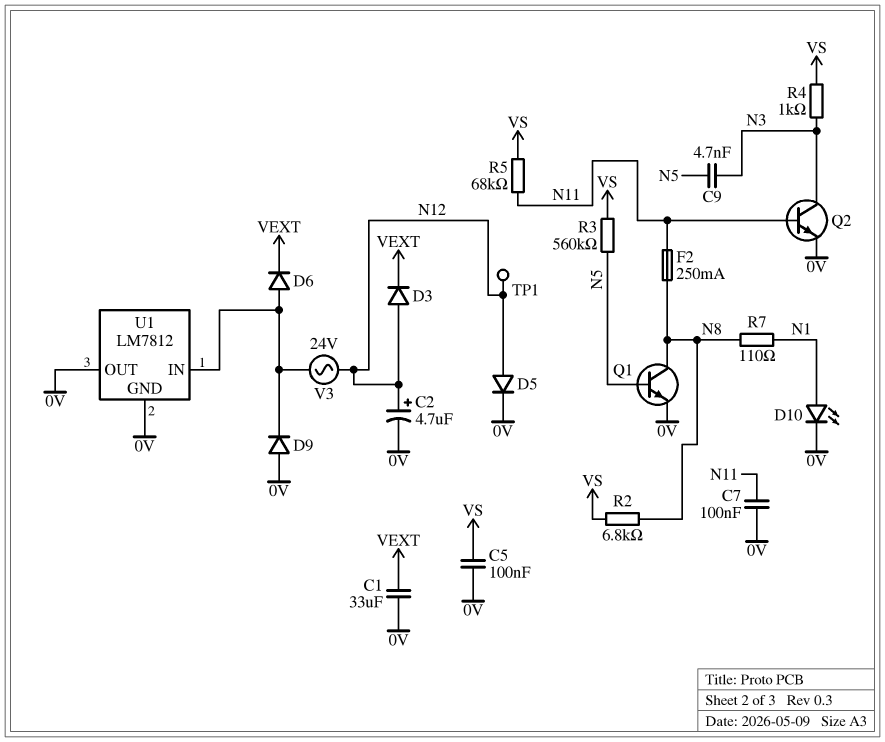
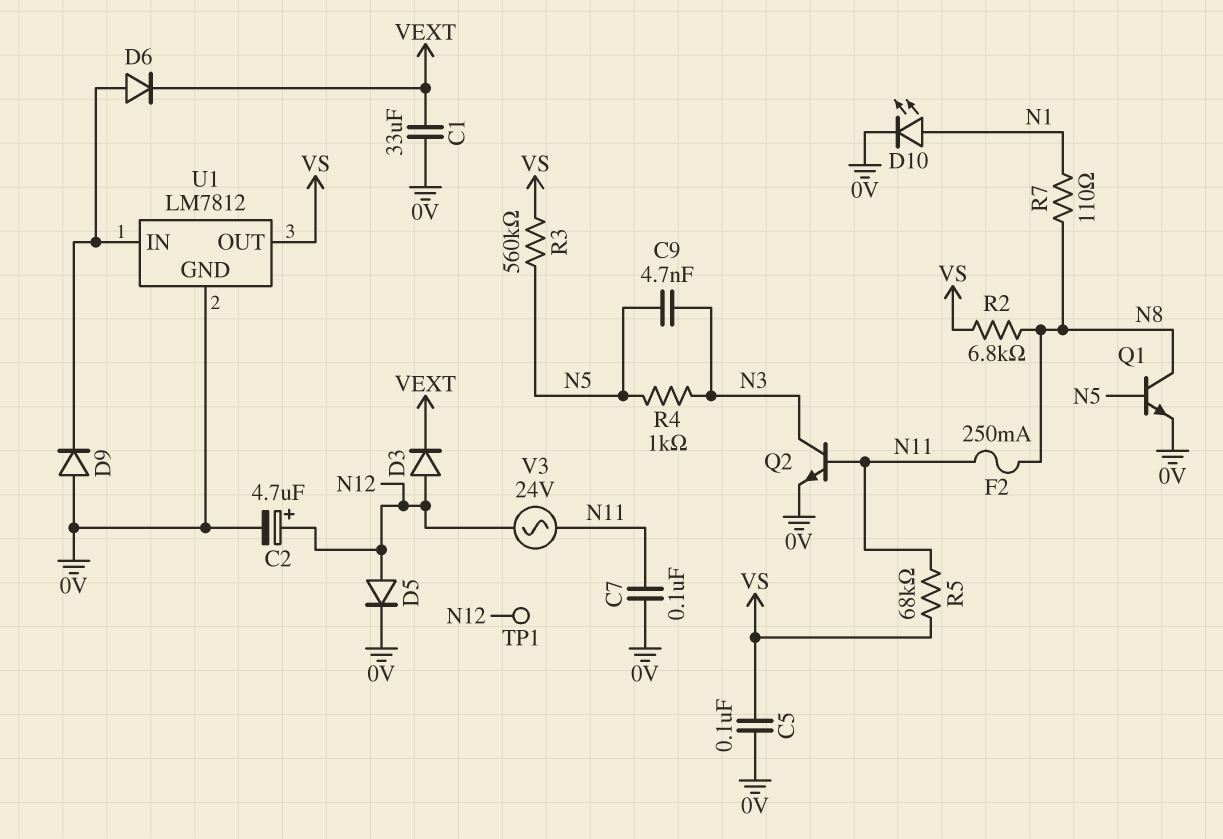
R4: 1k (N3, VS) -> 1k (N3, N5)
U1 pin OUT: 0V -> VS
V3: AC 24V (N12, U1/IN) -> AC 24V (N11, N12)

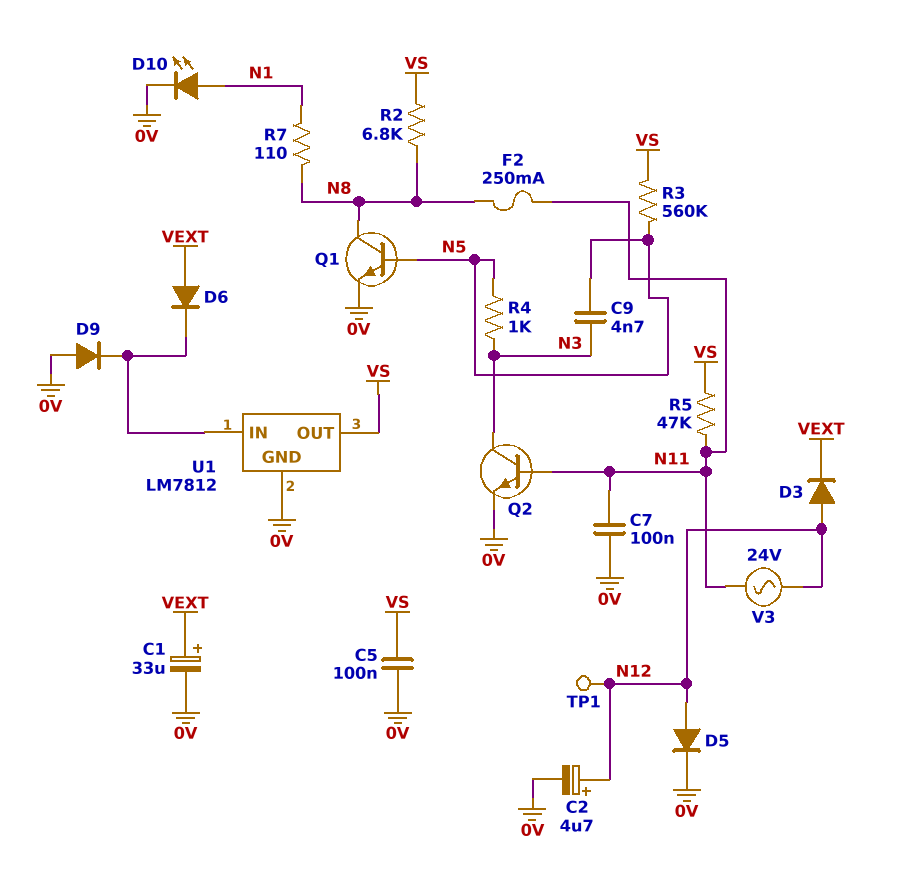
C1: 33uF (0V, VEXT) -> 33uF (plus VEXT, minus 0V)
D6: diode (A U1/IN, K VEXT) -> diode (A VEXT, K U1/IN)
R5: 68k (N11, VS) -> 47k (N11, VS)

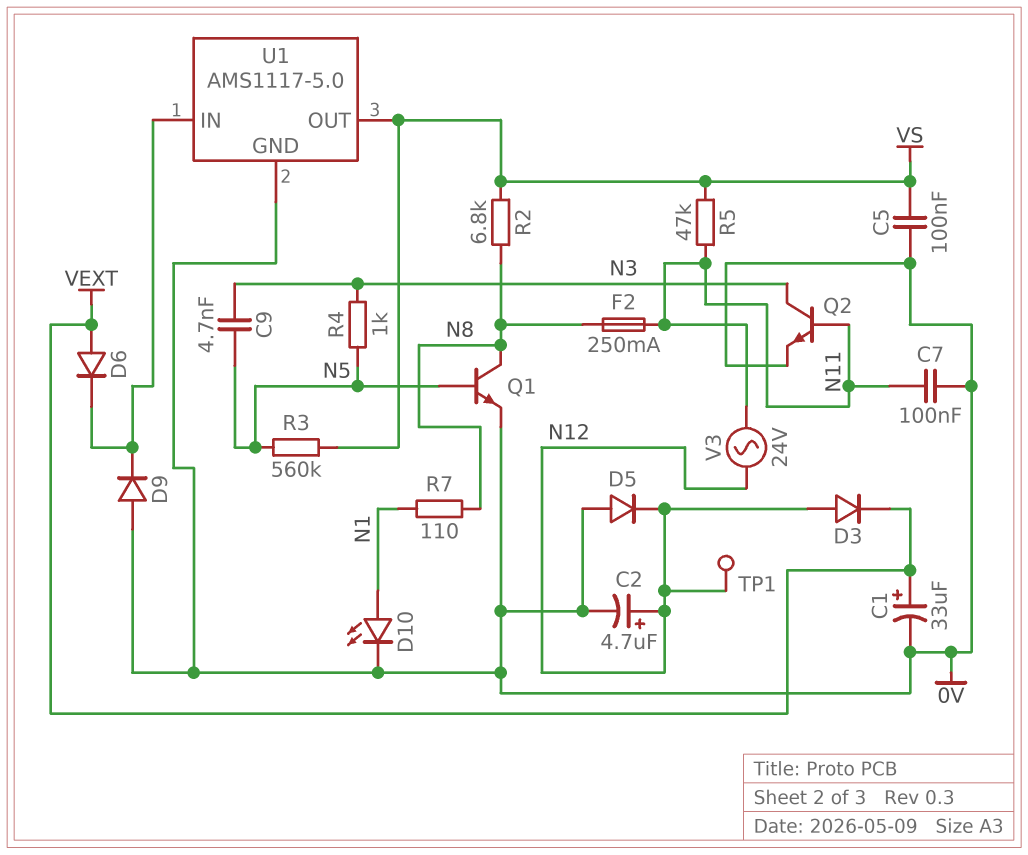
D5: diode (A N12, K 0V) -> diode (A 0V, K N12)
U1: LM7812 -> AMS1117-5.0

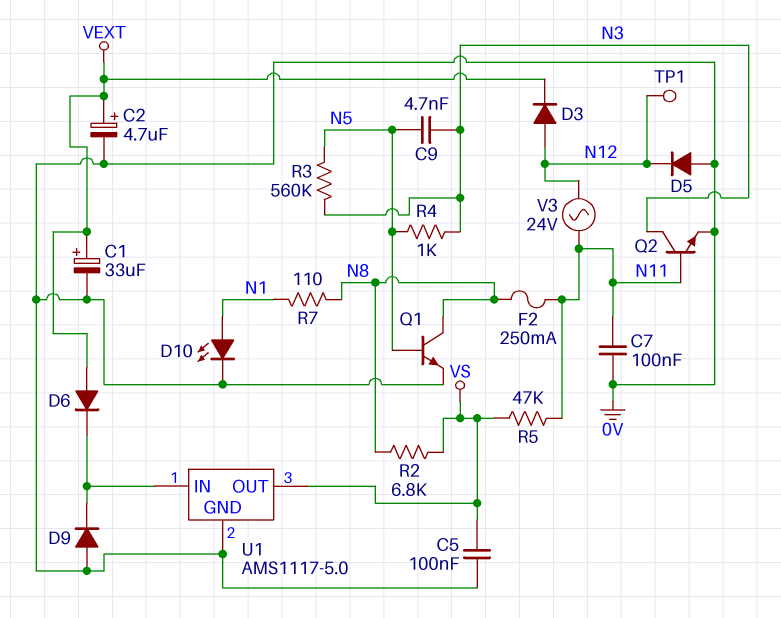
C2: 4.7uF (plus N12, minus 0V) -> 4.7uF (plus VEXT, minus 0V)
R3: 560k (N5, VS) -> 560k (N3, N5)

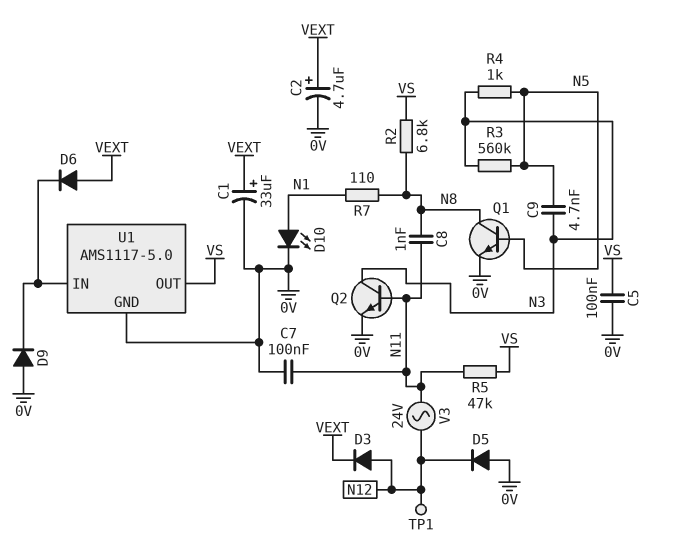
C8: none -> 1nF (N8, N11)
F2: 250mA (N8, N11) -> none

